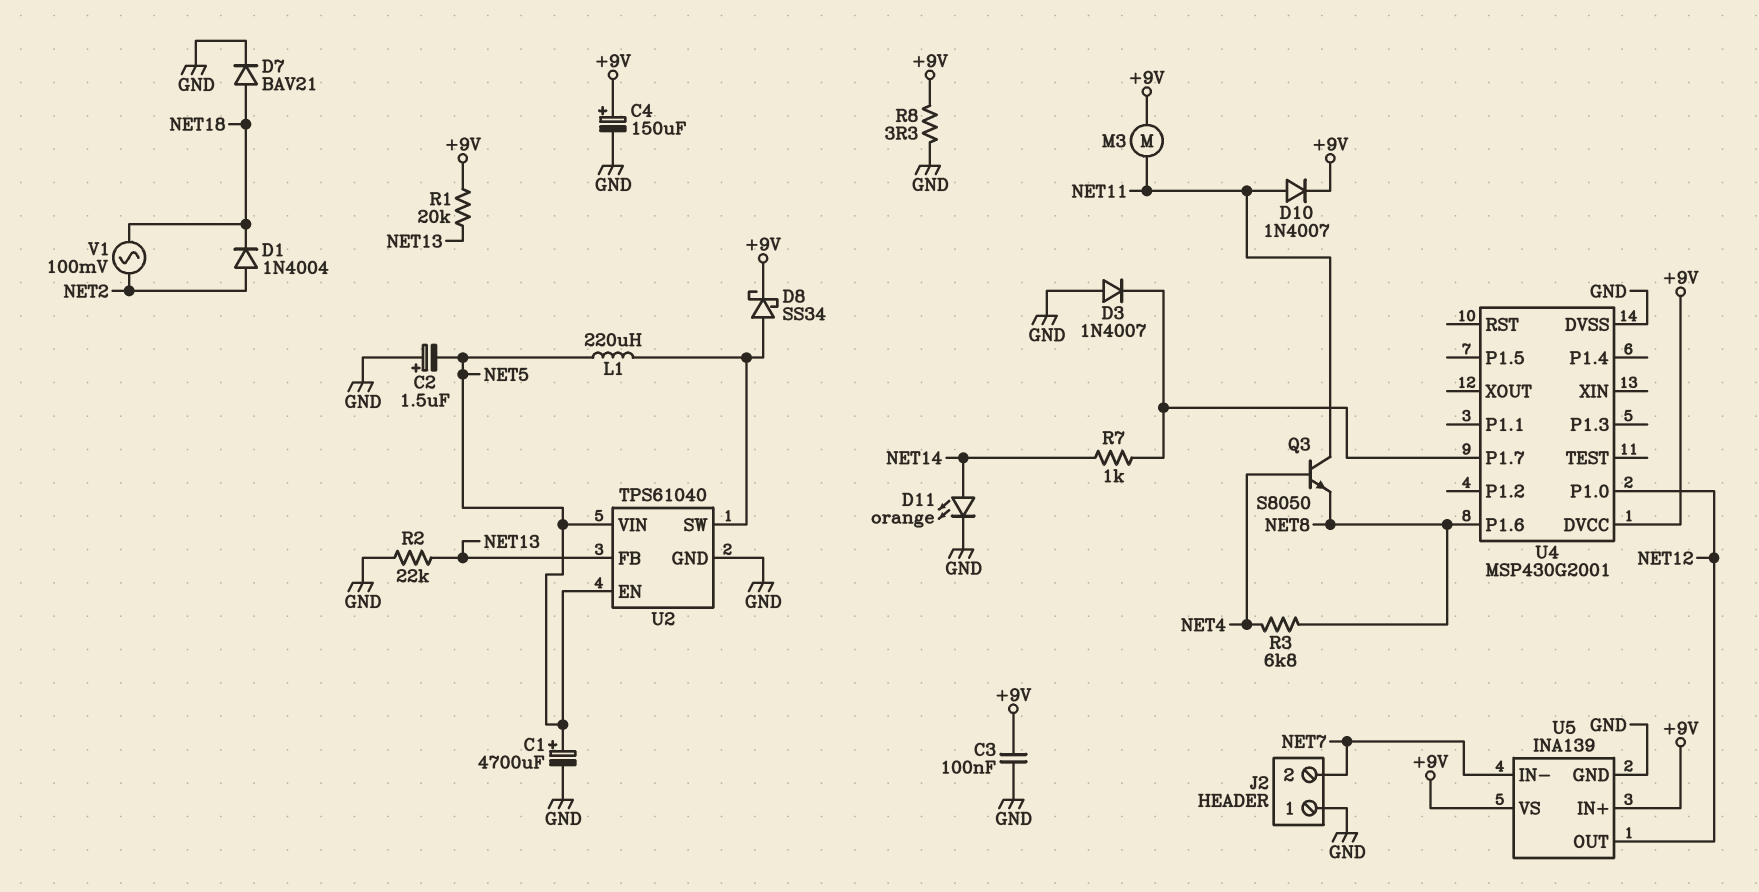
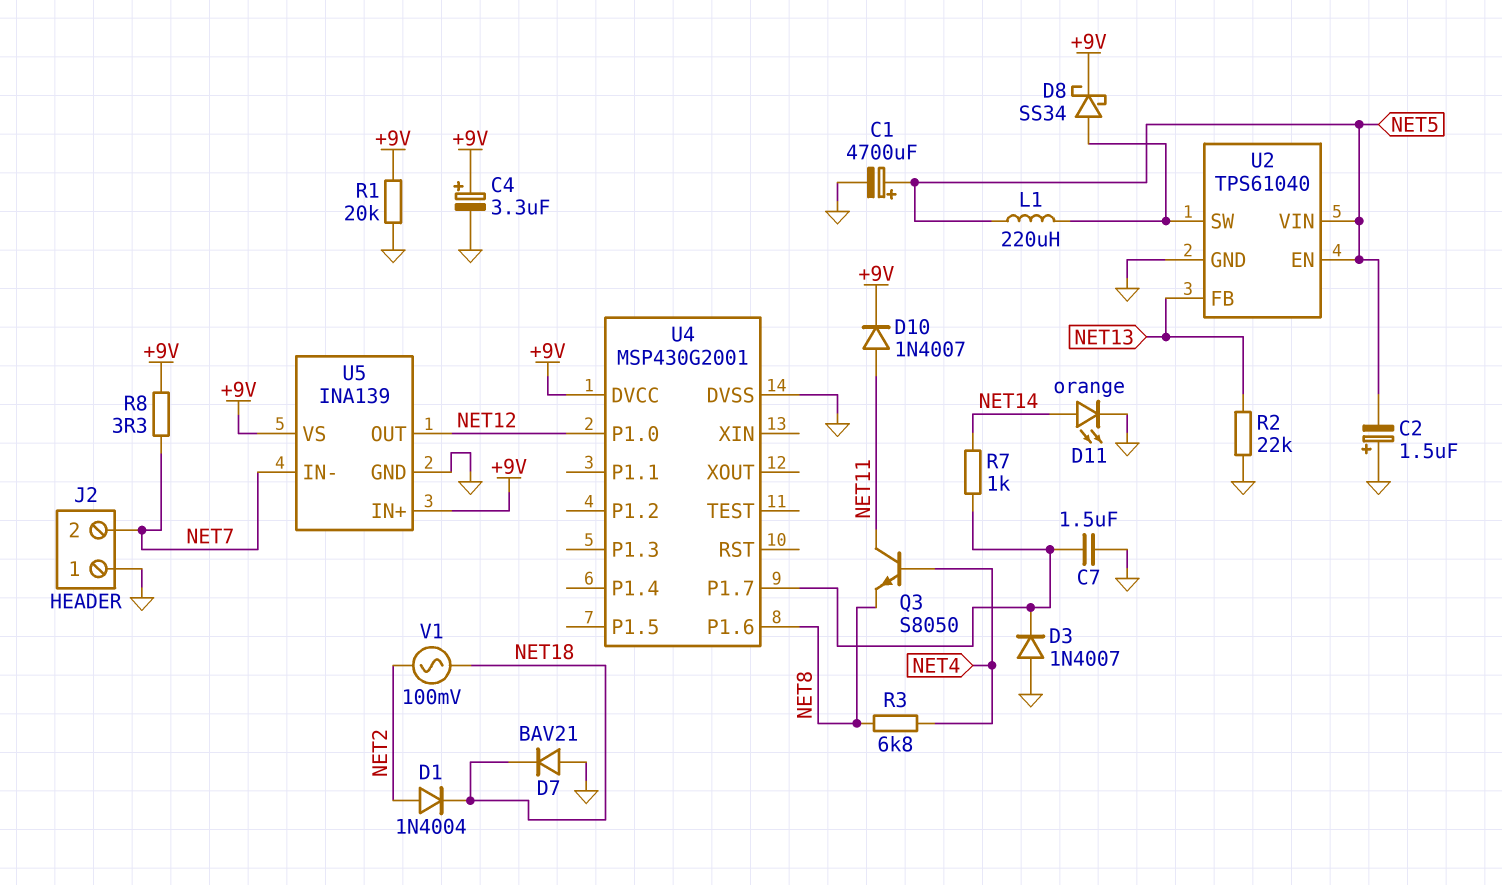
C3: 100nF (+9V, GND) -> none
C4: 150uF (plus +9V, minus GND) -> 3.3uF (plus +9V, minus GND)
C7: none -> 1.5uF (GND, U4/P1.7)
D7: diode BAV21 (A NET18, K GND) -> diode BAV21 (A GND, K NET18)
M3: motor (+9V, NET11) -> none
R1: 20k (+9V, NET13) -> 20k (+9V, GND)
R8: 3.3 (+9V, GND) -> 3.3 (+9V, NET7)

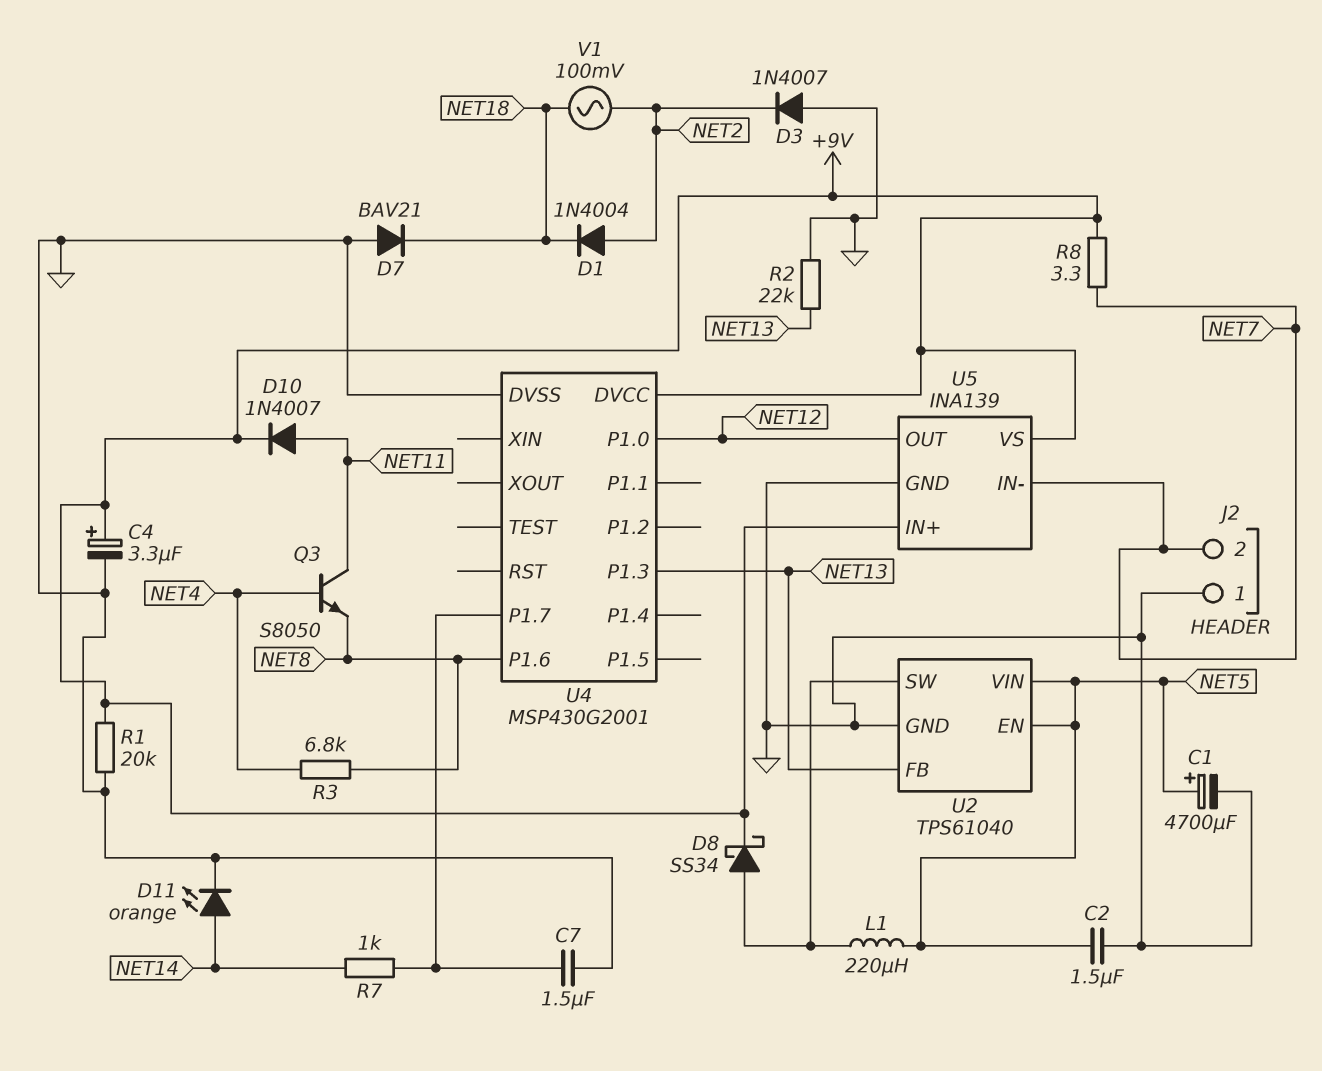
C2: 1.5uF (plus GND, minus NET5) -> 1.5uF (GND, NET5)
D3: diode 1N4007 (A GND, K U4/P1.7) -> diode 1N4007 (A GND, K NET2)
U4 pin P1.3: none -> NET13

